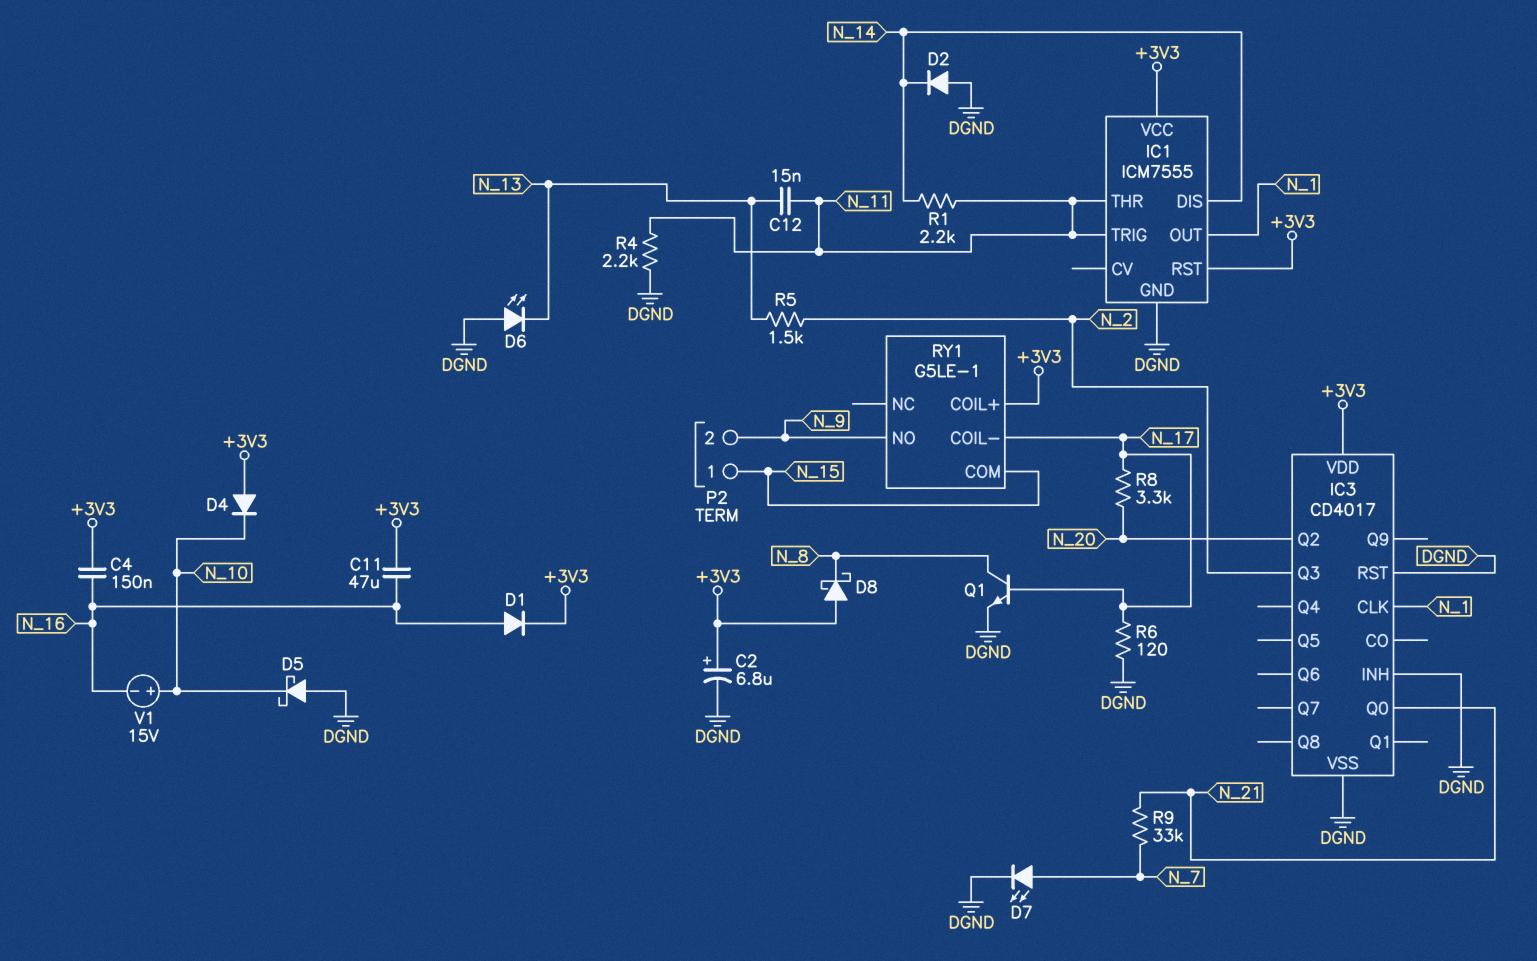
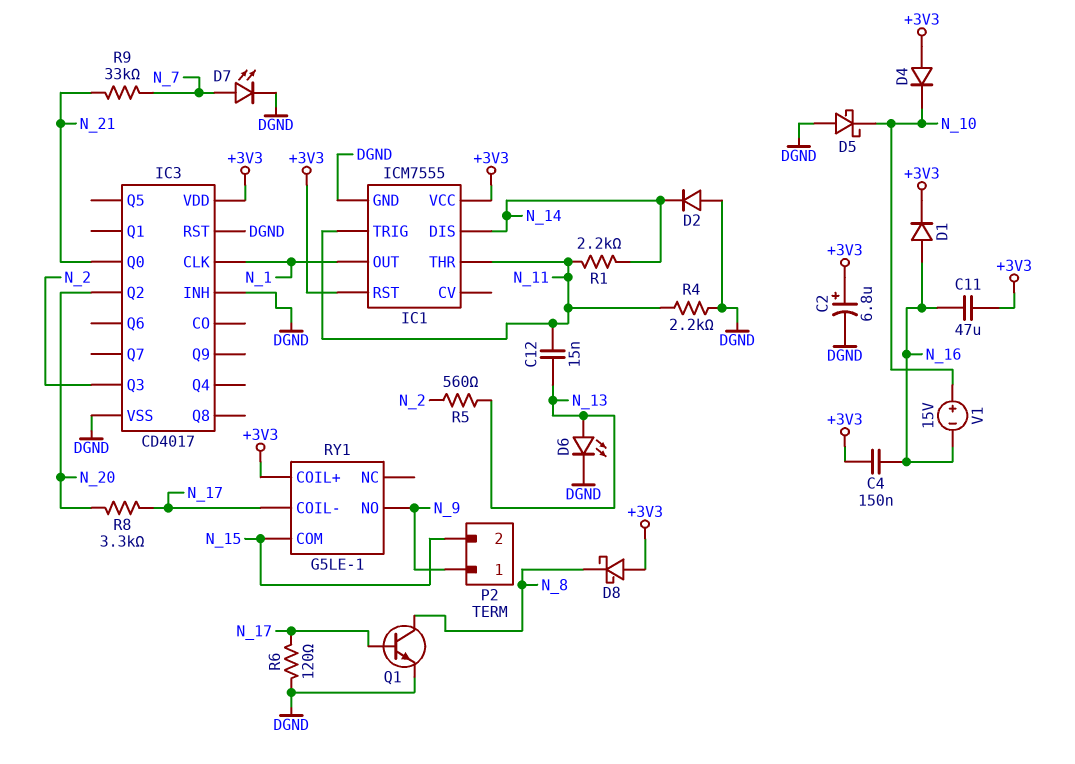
D6: LED (A DGND, K N_13) -> LED (A N_13, K DGND)
P2 pin 1: N_15 -> N_9
P2 pin 2: N_9 -> N_15
R5: 1.5k (N_2, N_13) -> 560 (N_2, N_13)

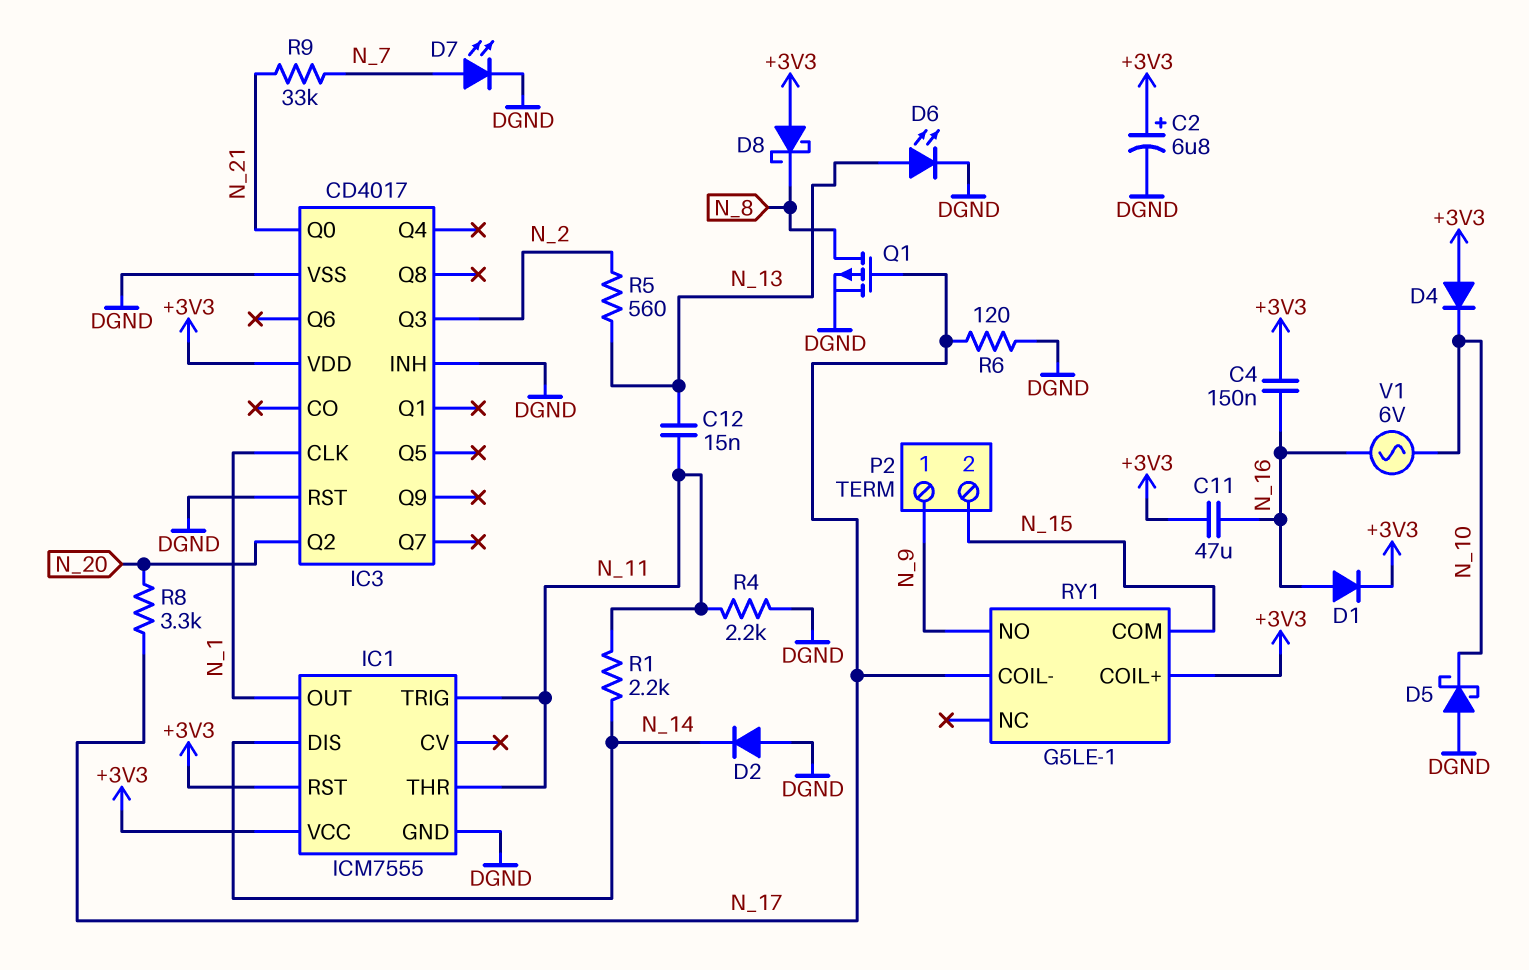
Q1: NPN (B N_17, C N_8, E DGND) -> PMOS (G N_17, D N_8, S DGND)
V1: 15V (plus N_10, minus N_16) -> AC 6V (N_10, N_16)

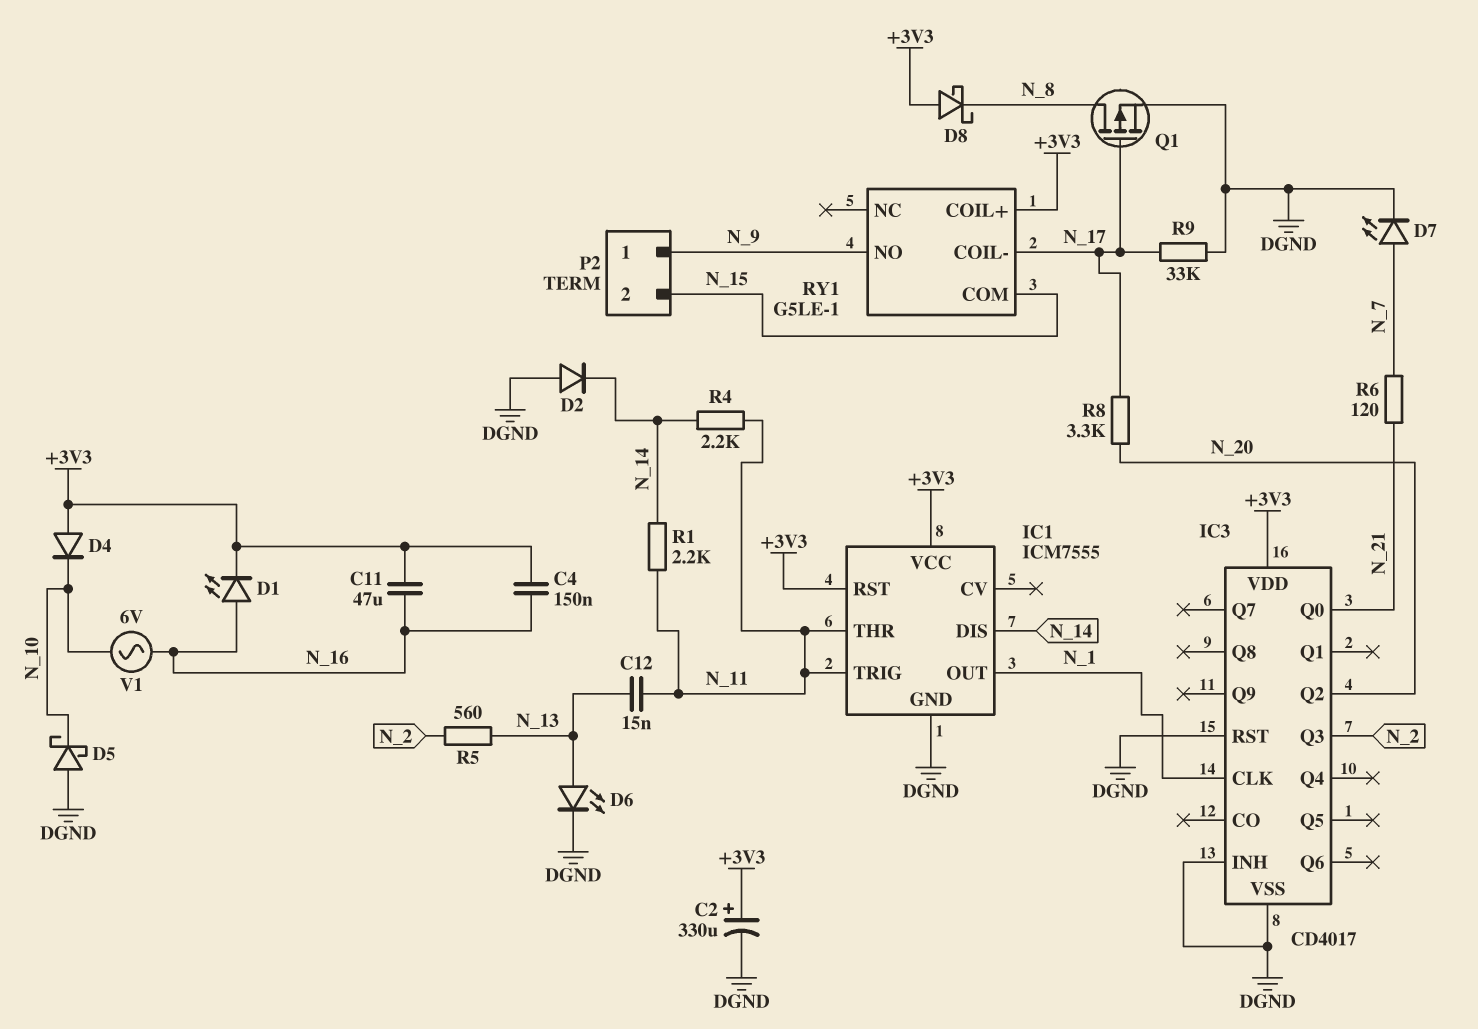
C2: 6.8uF (plus +3V3, minus DGND) -> 330uF (plus +3V3, minus DGND)
D1: diode (A N_16, K +3V3) -> LED (A N_16, K +3V3)
R4: 2.2k (DGND, N_11) -> 2.2k (N_11, N_14)
R6: 120 (DGND, N_17) -> 120 (N_7, N_21)
R9: 33k (N_7, N_21) -> 33k (DGND, N_17)

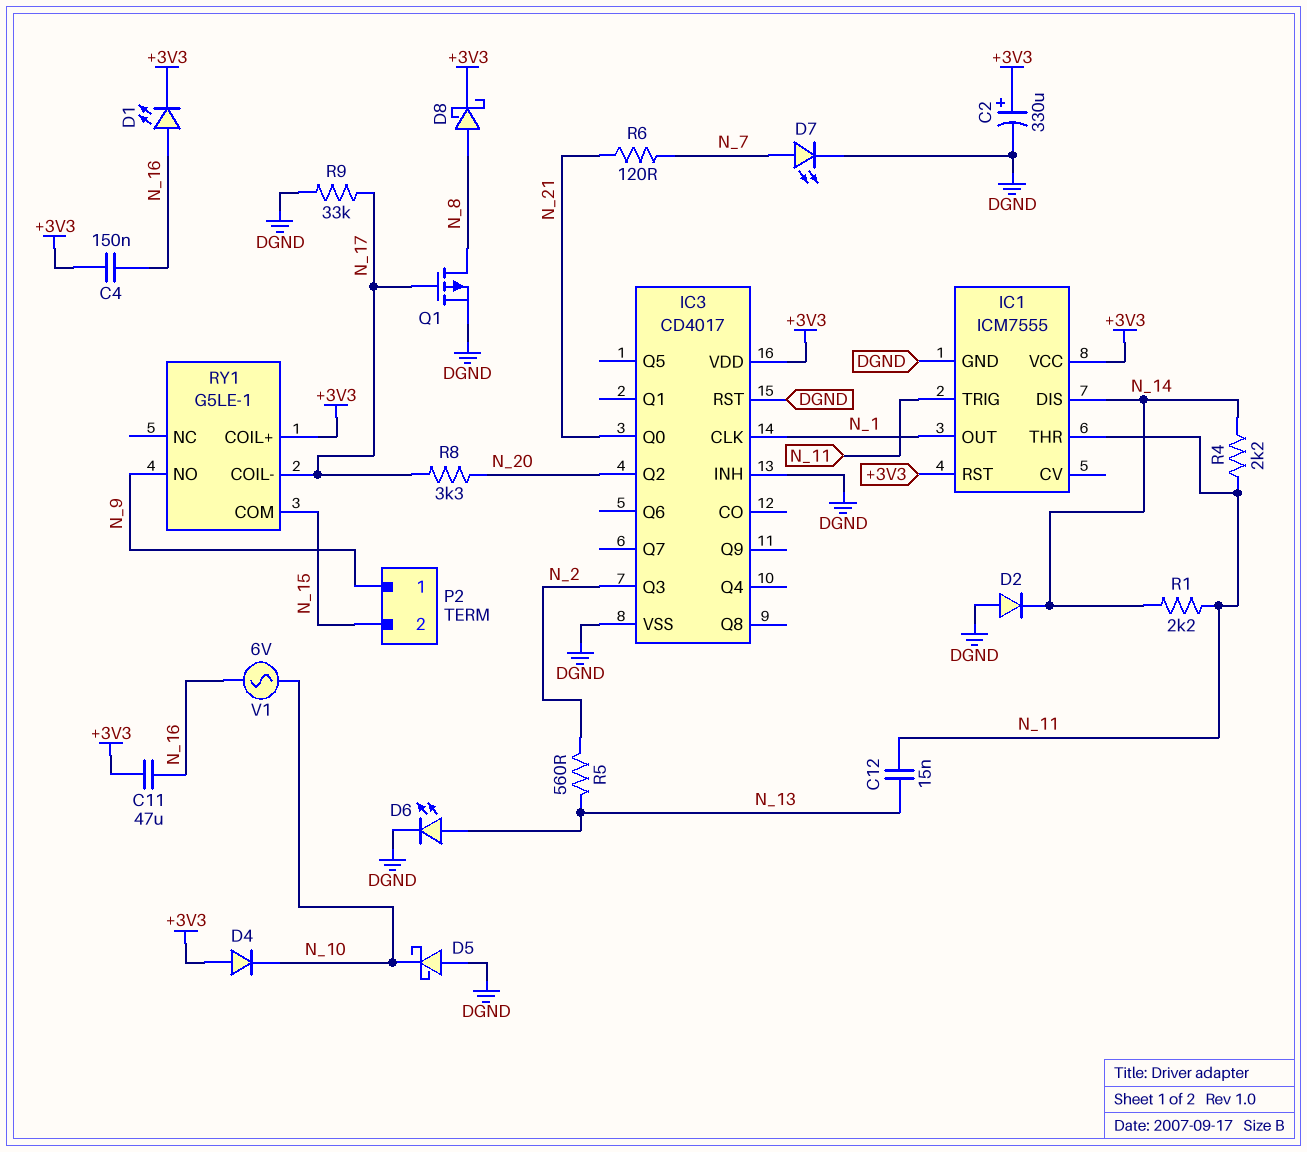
D8: schottky (A +3V3, K N_8) -> schottky (A N_8, K +3V3)

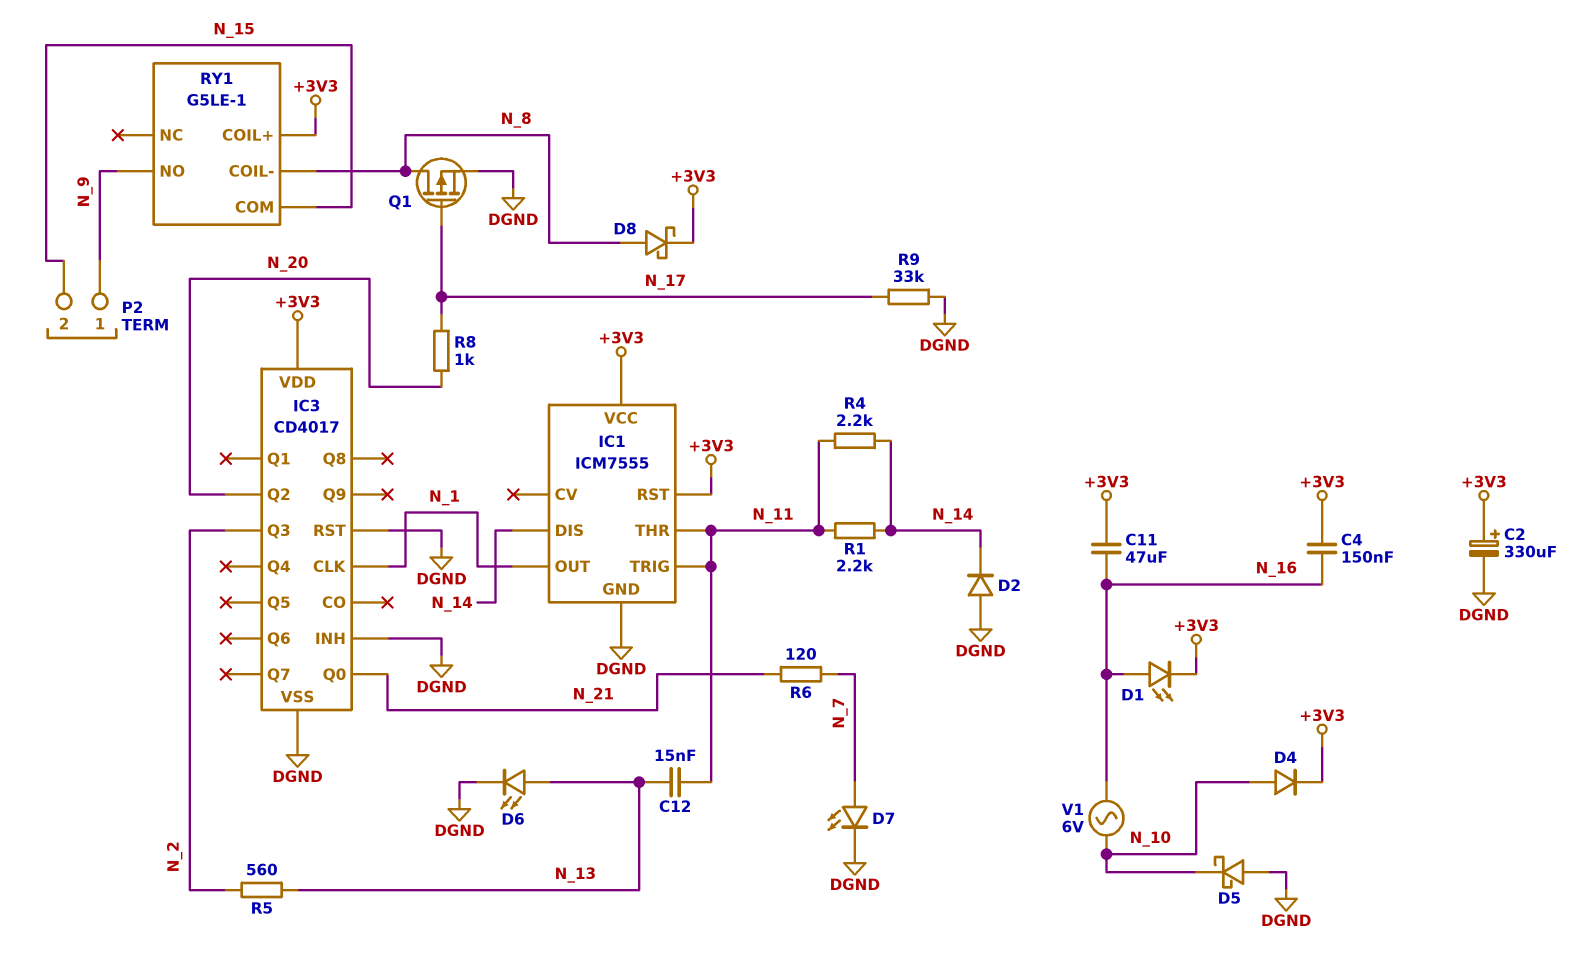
D4: diode (A +3V3, K N_10) -> diode (A N_10, K +3V3)
R8: 3.3k (N_17, N_20) -> 1k (N_17, N_20)
RY1 pin COIL-: N_17 -> N_8

